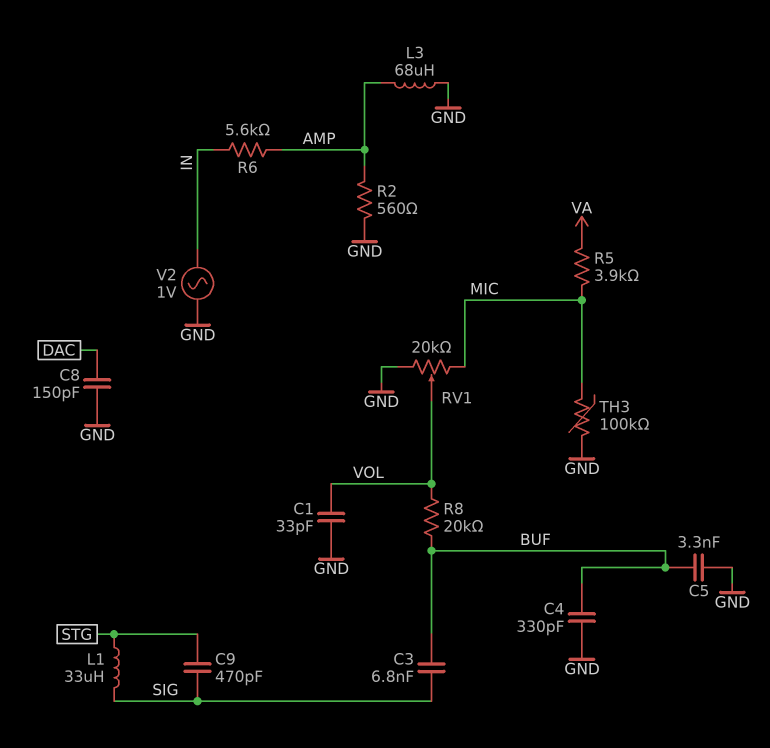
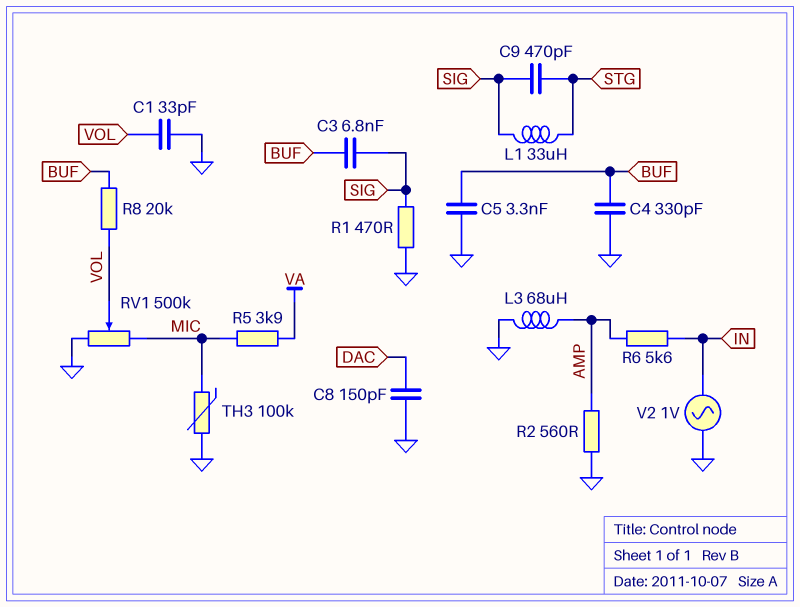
R1: none -> 470 (GND, SIG)
RV1: 20k (GND, MIC, wiper VOL) -> 500k (GND, MIC, wiper VOL)

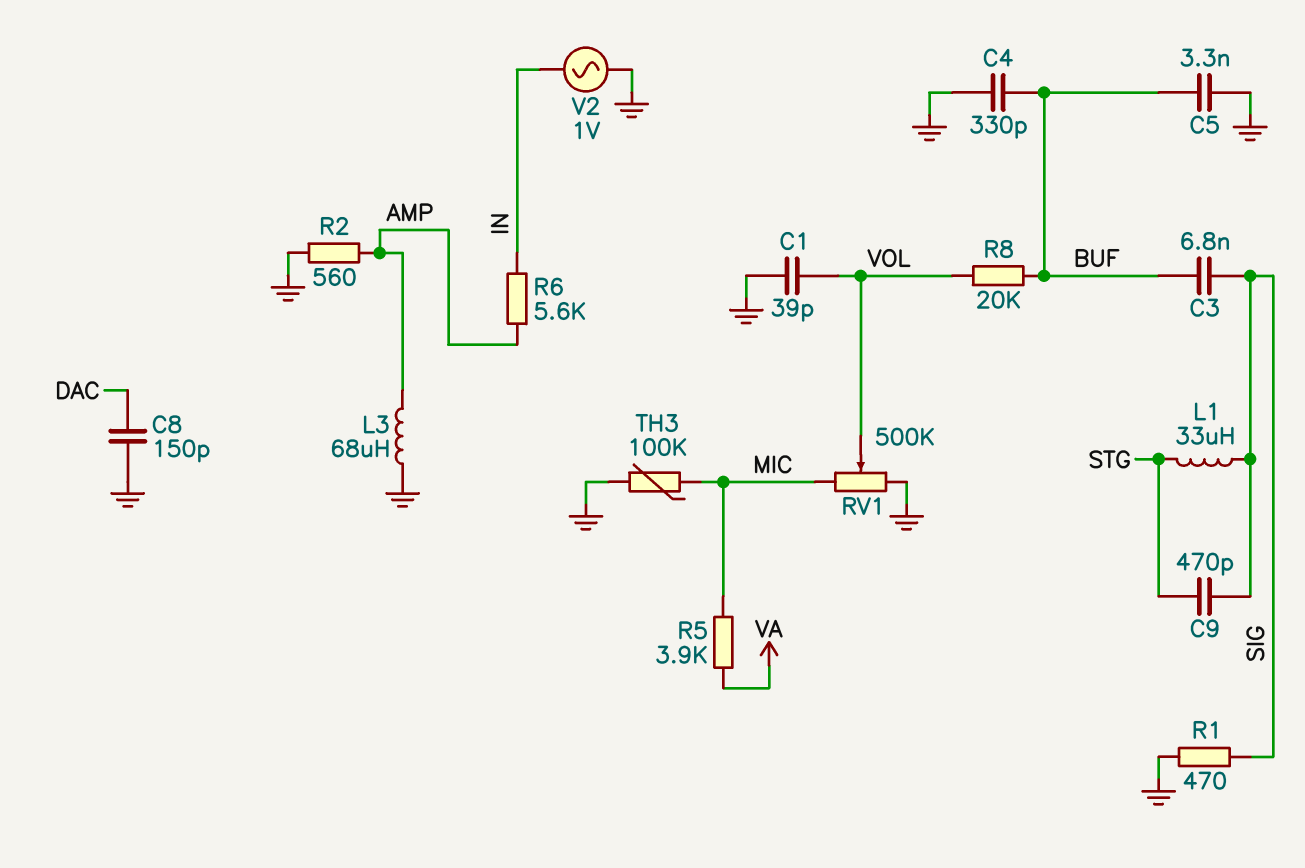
C1: 33pF (GND, VOL) -> 39pF (GND, VOL)

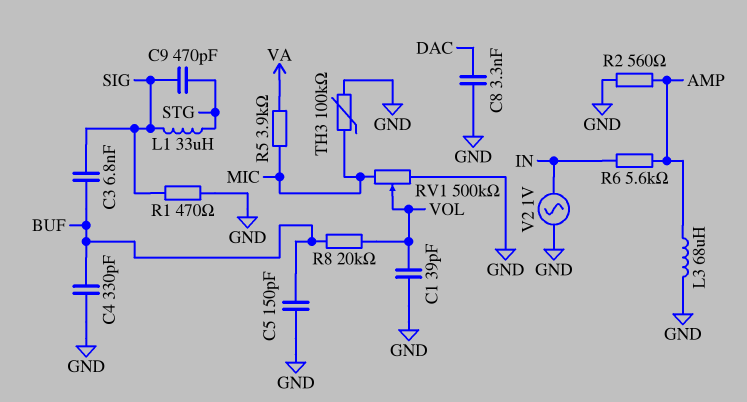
C5: 3.3nF (BUF, GND) -> 150pF (BUF, GND)
C8: 150pF (DAC, GND) -> 3.3nF (DAC, GND)

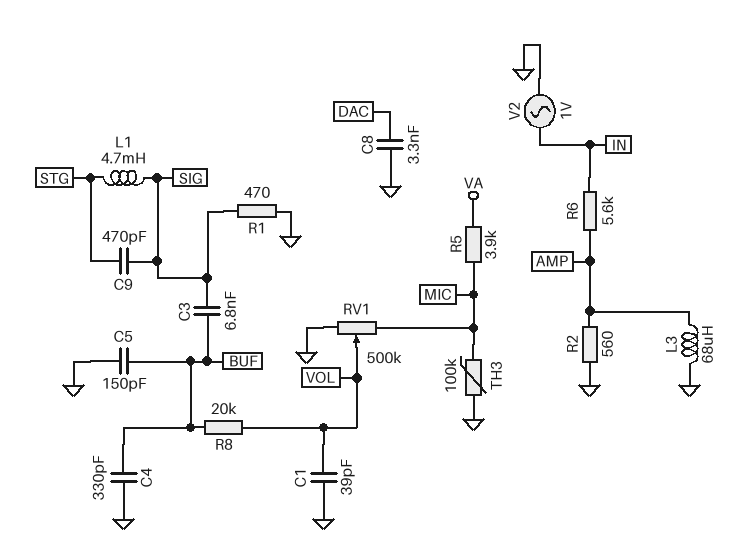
L1: 33uH (SIG, STG) -> 4.7mH (SIG, STG)

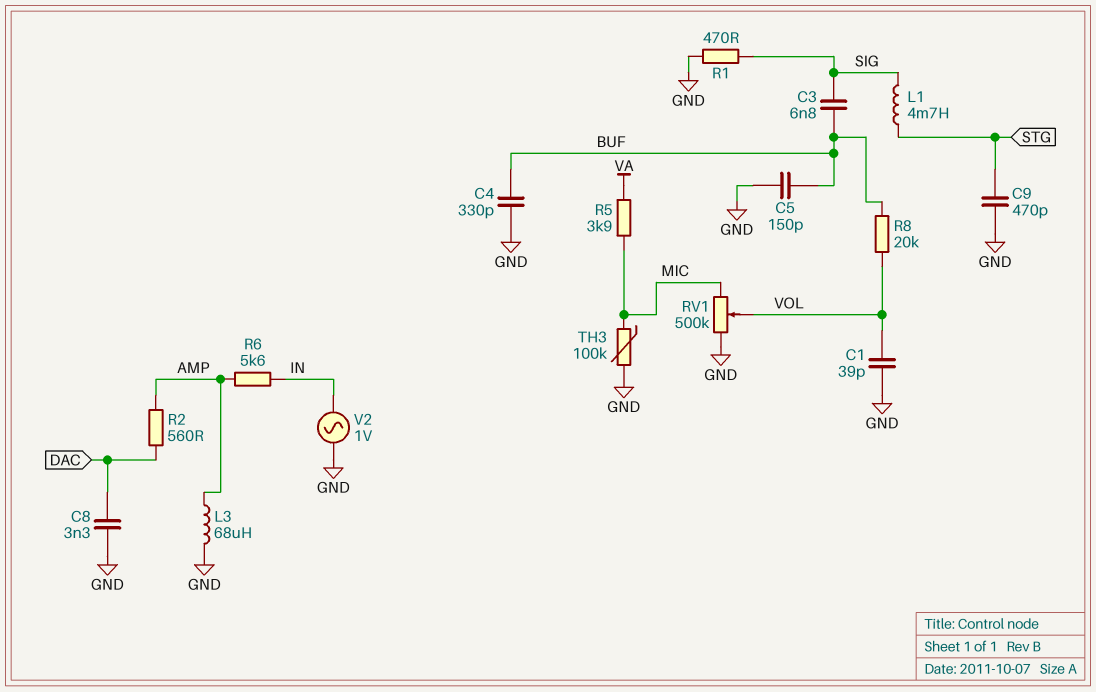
C9: 470pF (SIG, STG) -> 470pF (GND, STG)
R2: 560 (AMP, GND) -> 560 (AMP, DAC)

